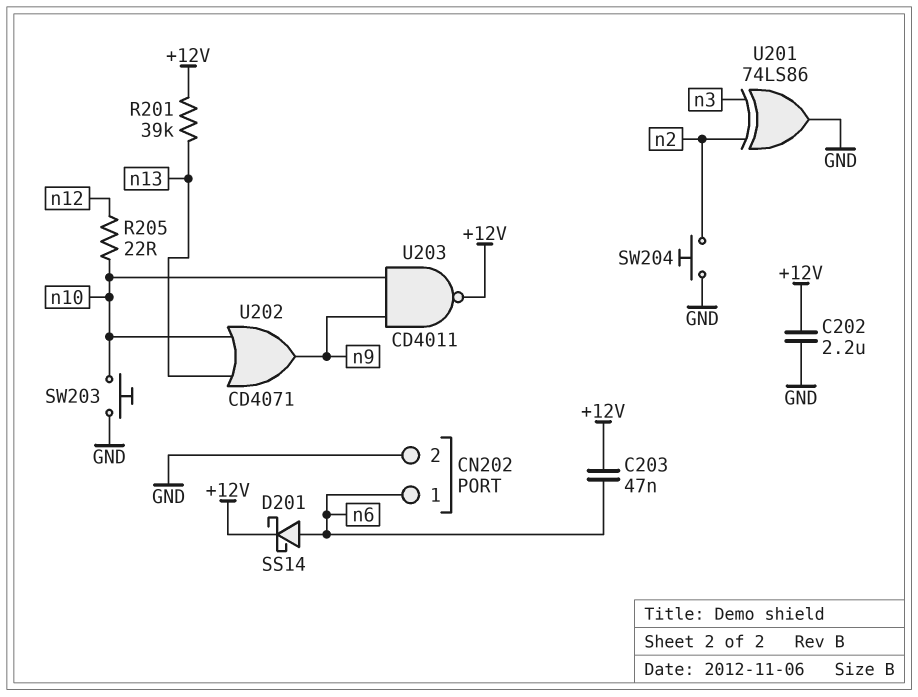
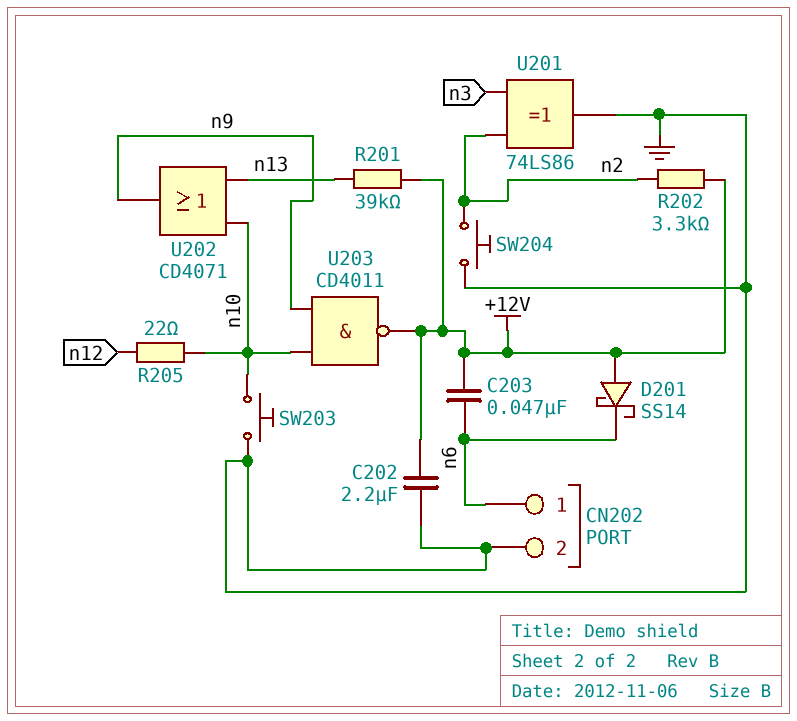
D201: schottky SS14 (A n6, K +12V) -> schottky SS14 (A +12V, K n6)
R202: none -> 3.3k (+12V, n2)

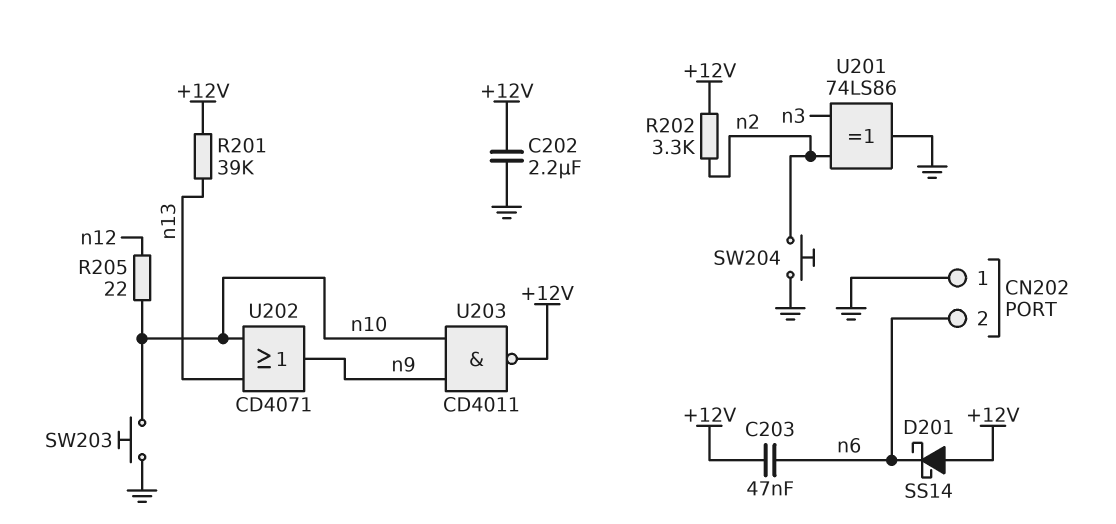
CN202 pin 1: n6 -> GND
CN202 pin 2: GND -> n6

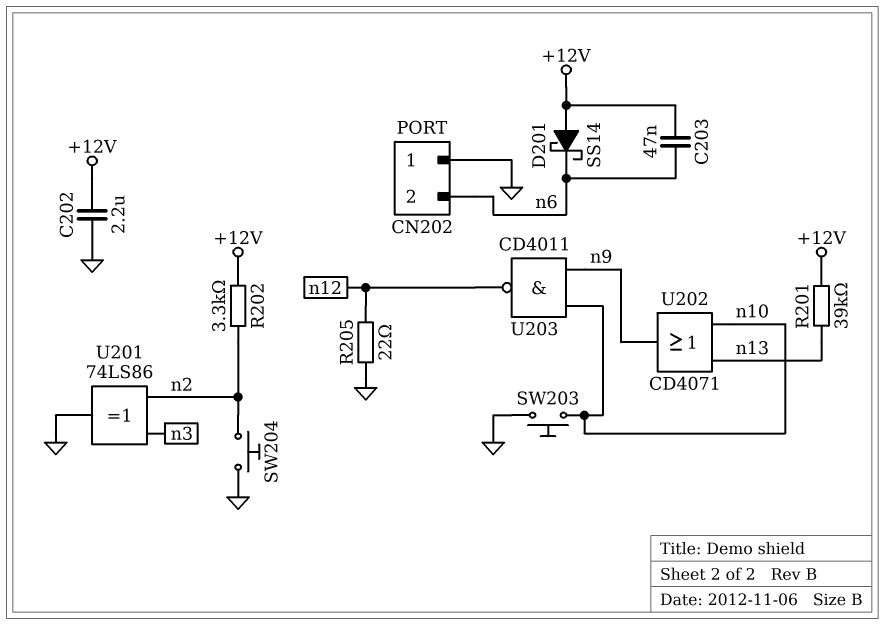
R205: 22 (n10, n12) -> 22 (GND, n12)
U203: NAND CD4011 (in n9, in n10, out +12V) -> NAND CD4011 (in n9, in n10, out n12)

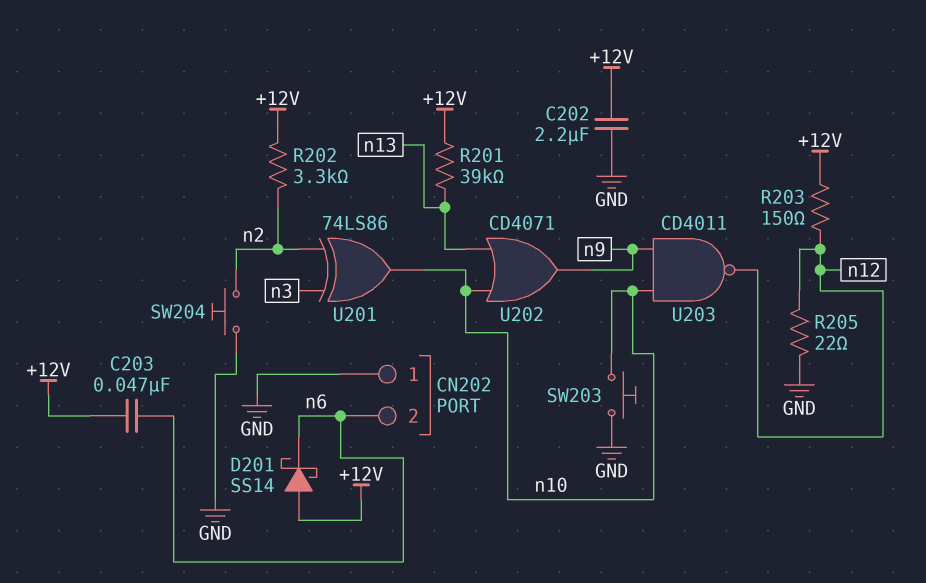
R203: none -> 150 (+12V, n12)
U201: XOR 74LS86 (in n2, in n3, out GND) -> XOR 74LS86 (in n2, in n3, out n10)

